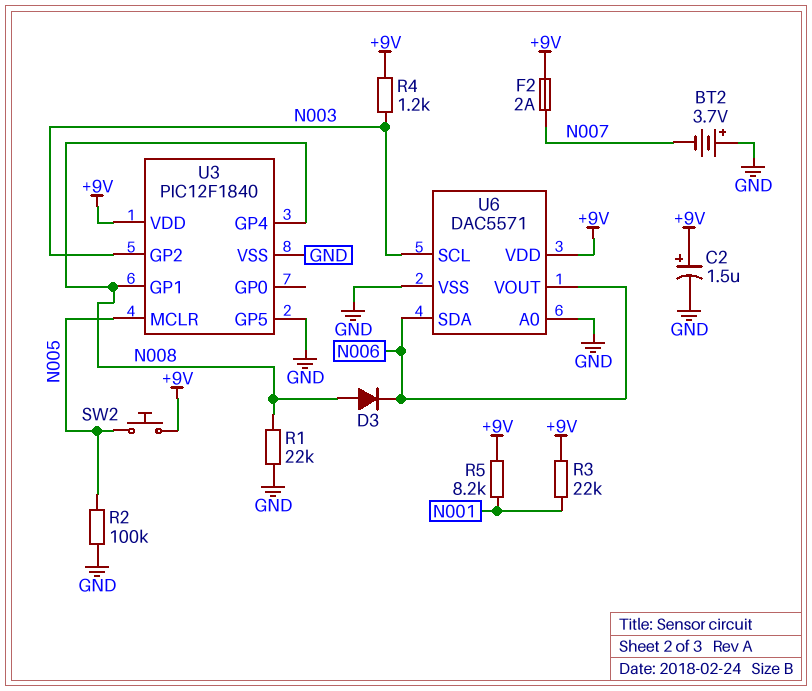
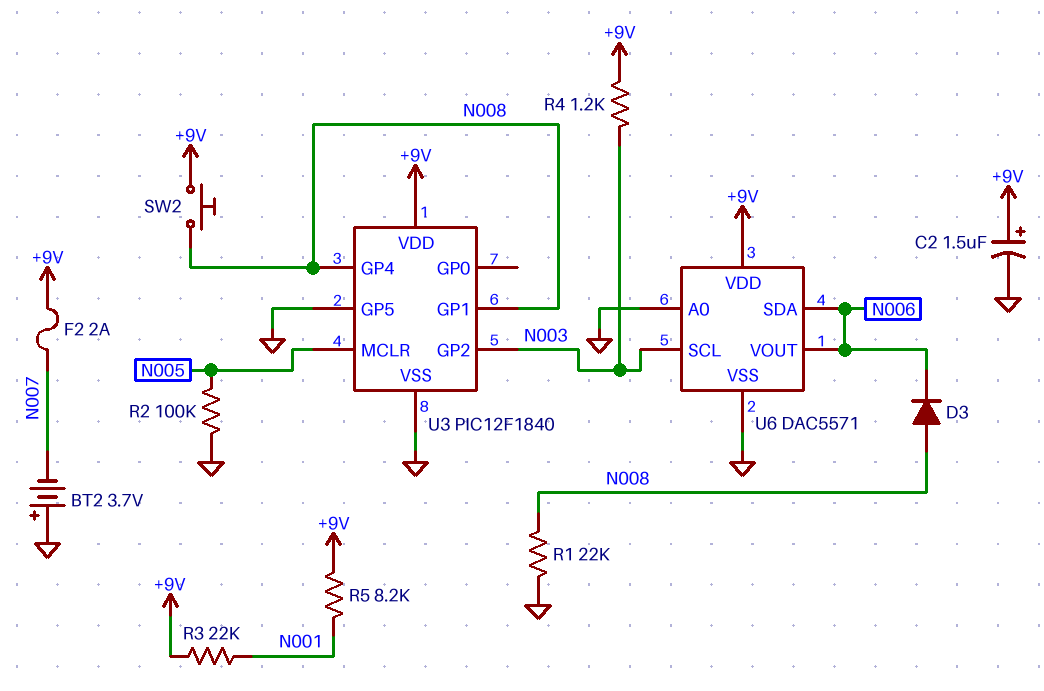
SW2: button (+9V, N005) -> button (+9V, N008)

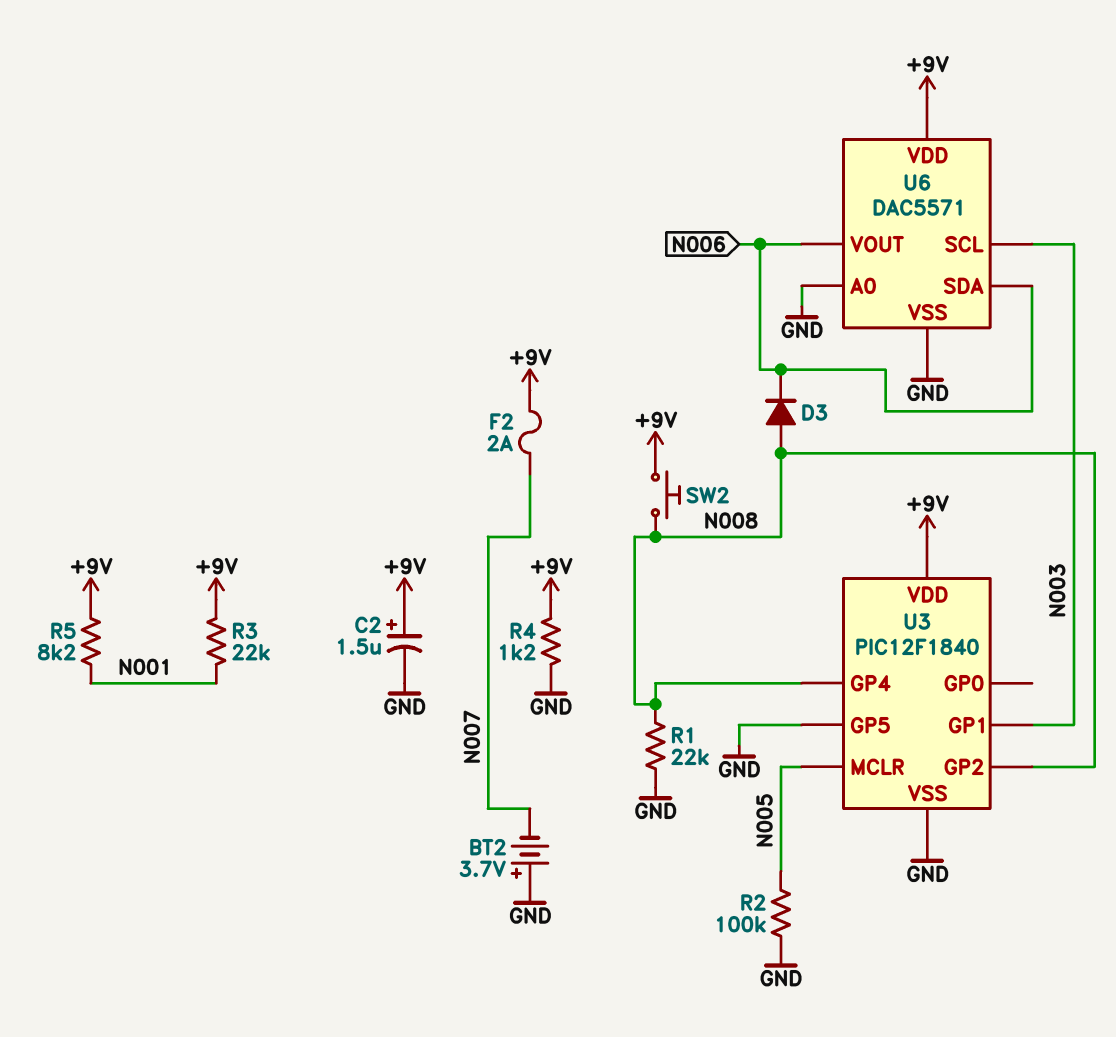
R4: 1.2k (+9V, N003) -> 1.2k (+9V, GND)
U3 pin GP1: N008 -> N003
U3 pin GP2: N003 -> N008

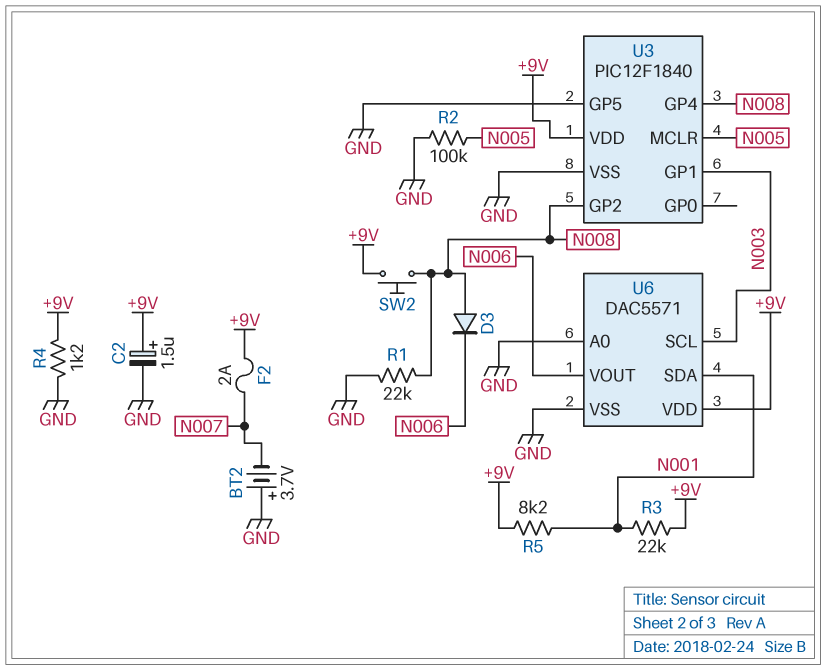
U6 pin SDA: N006 -> N001

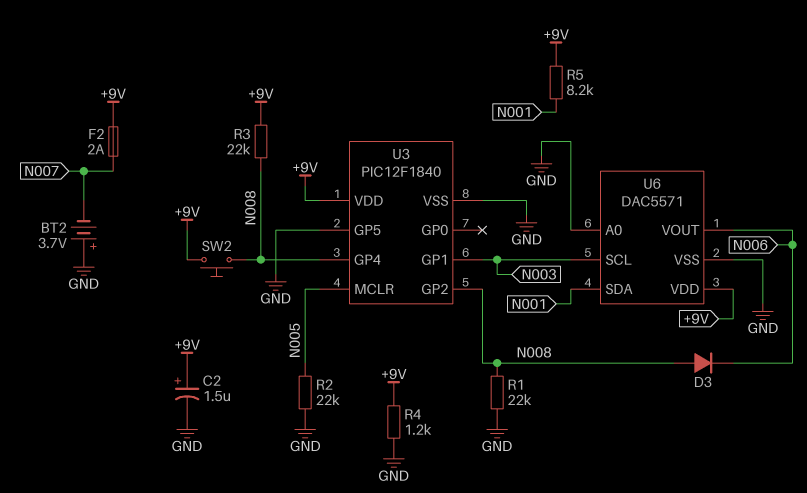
R2: 100k (GND, N005) -> 22k (GND, N005)
R3: 22k (+9V, N001) -> 22k (+9V, N008)

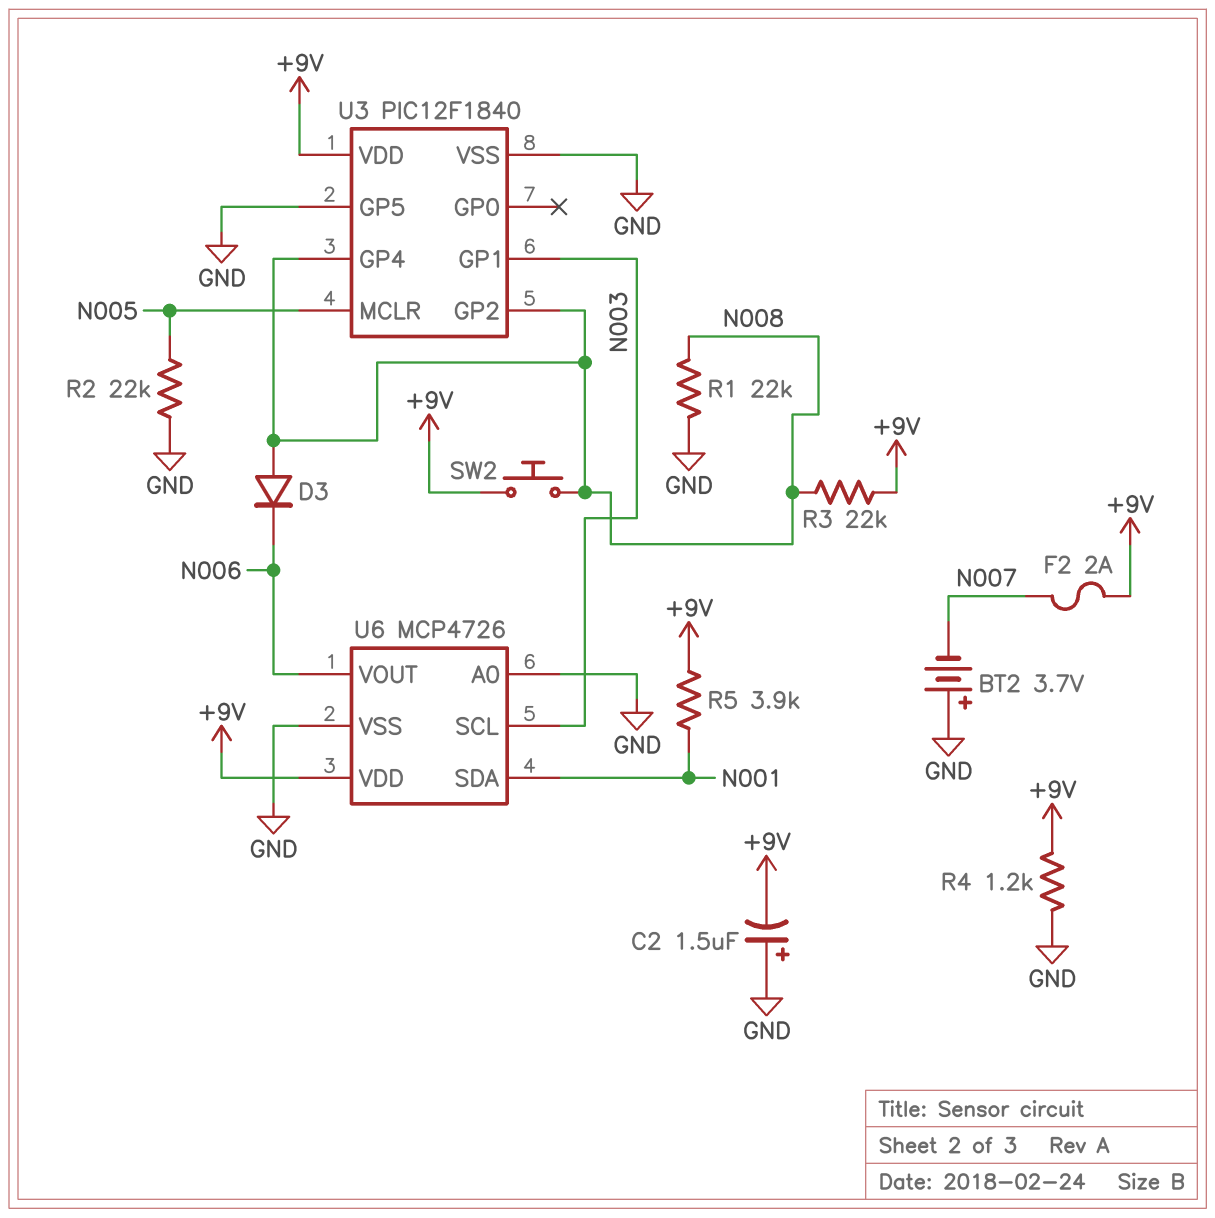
C2: 1.5uF (plus +9V, minus GND) -> 1.5uF (plus GND, minus +9V)
R5: 8.2k (+9V, N001) -> 3.9k (+9V, N001)
U6: DAC5571 -> MCP4726

